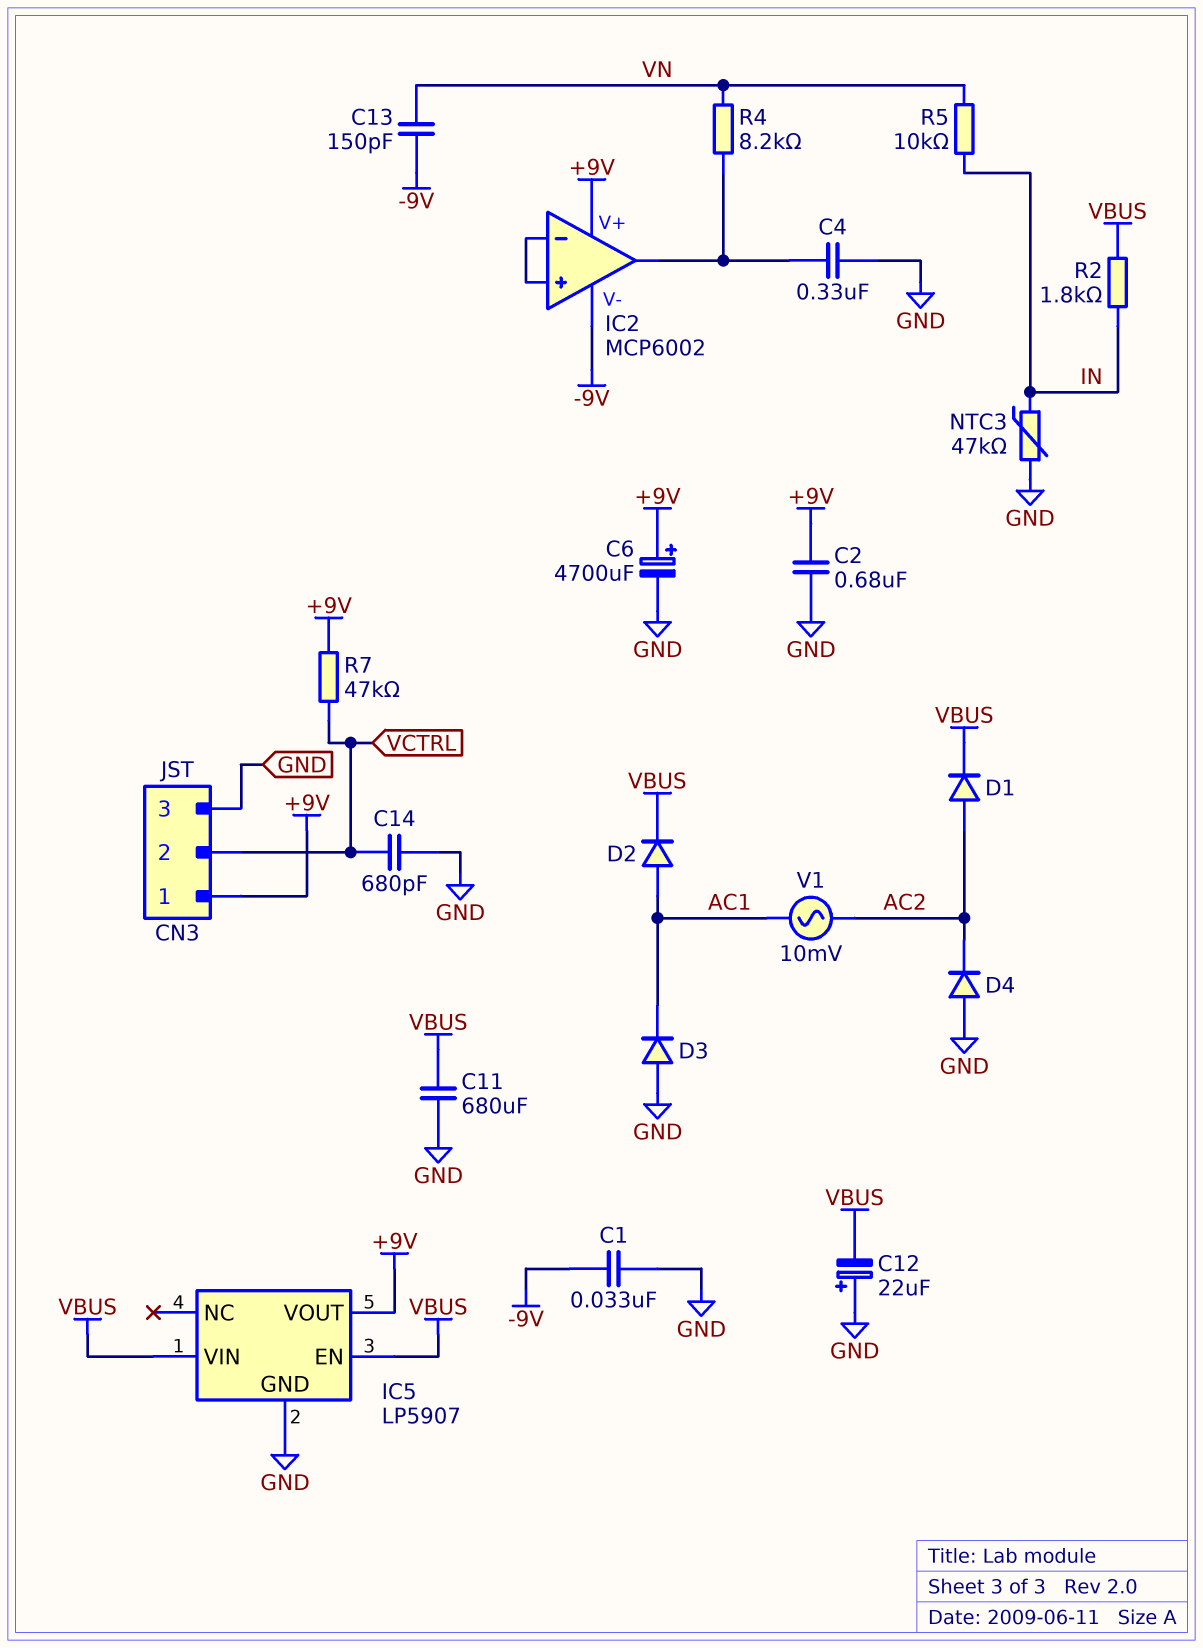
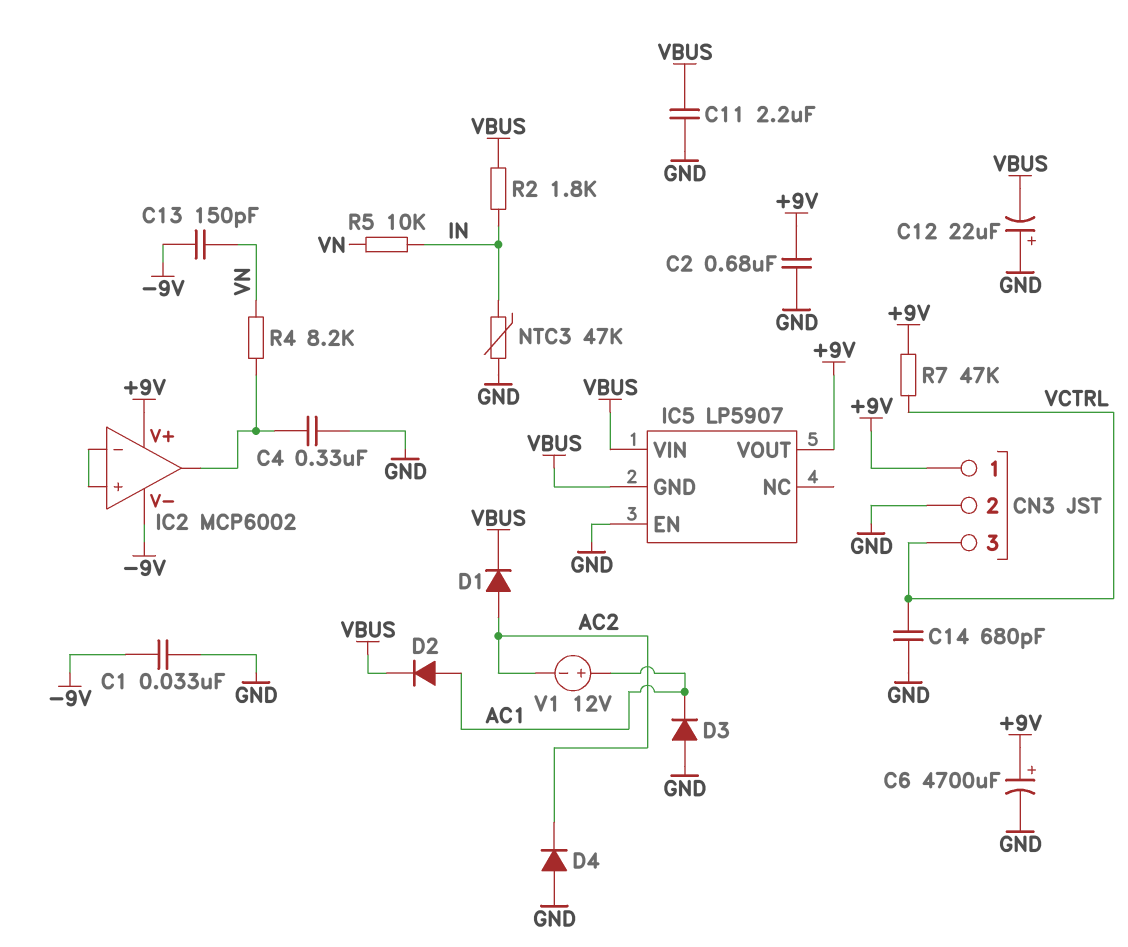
C11: 680uF (GND, VBUS) -> 2.2uF (GND, VBUS)
CN3 pin 2: VCTRL -> GND
CN3 pin 3: GND -> VCTRL
IC5 pin EN: VBUS -> GND
IC5 pin GND: GND -> VBUS
V1: AC 10mV (AC1, AC2) -> 12V (plus AC1, minus AC2)

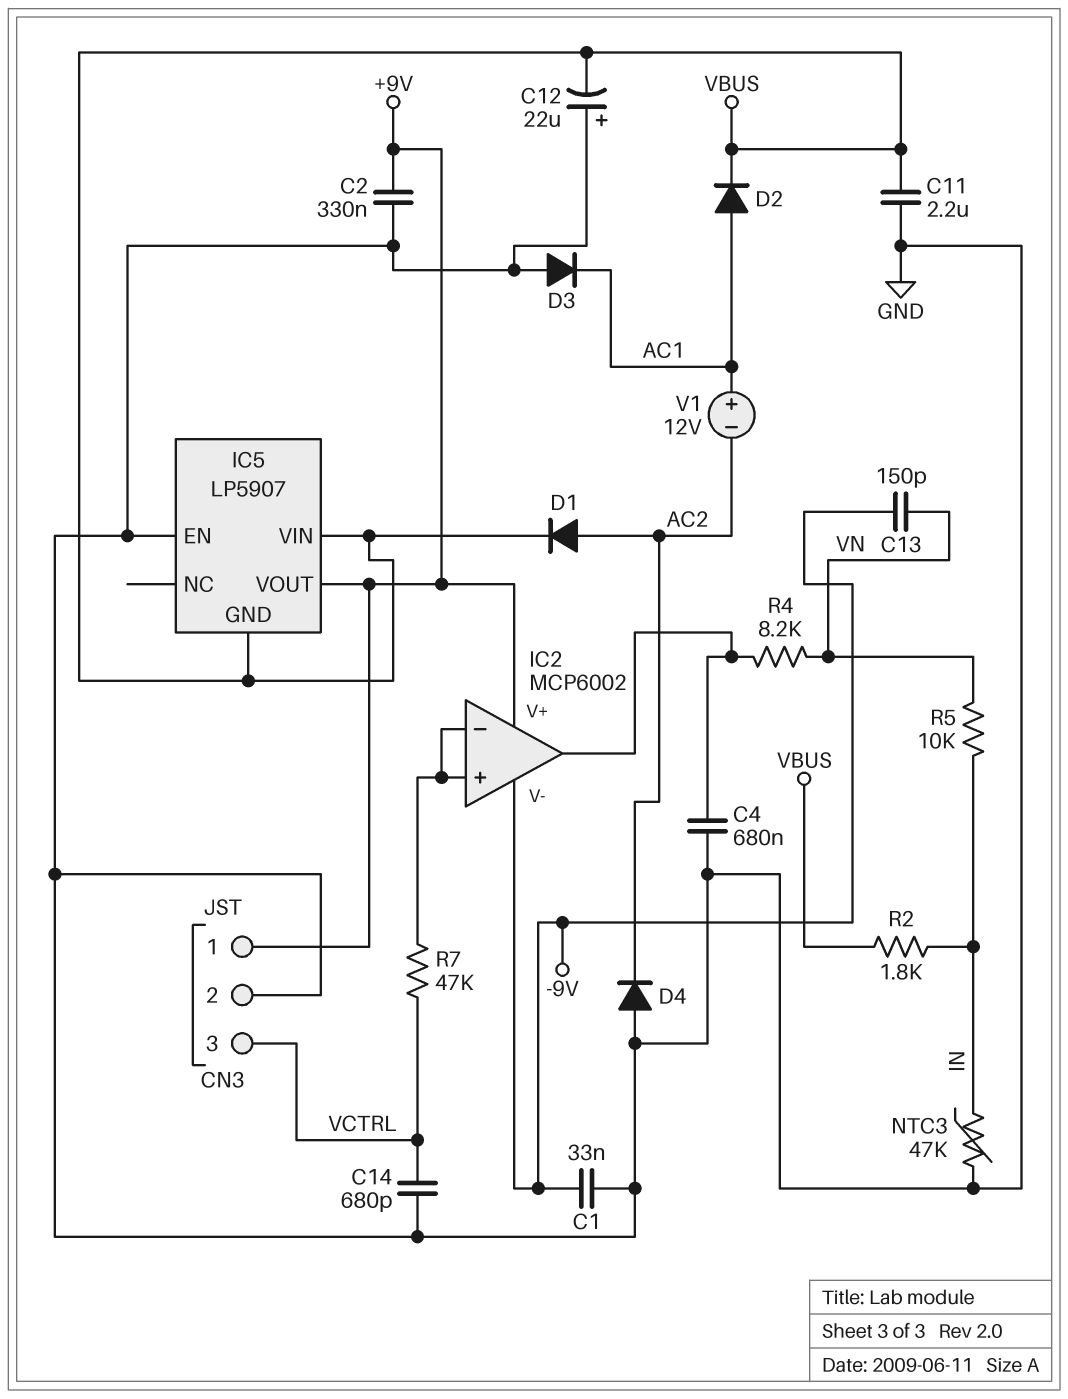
C2: 680nF (+9V, GND) -> 330nF (+9V, GND)
C4: 330nF (GND, IC2/out) -> 680nF (GND, IC2/out)
C6: 4700uF (plus +9V, minus GND) -> none
R7: 47k (+9V, VCTRL) -> 47k (IC2/in+, VCTRL)

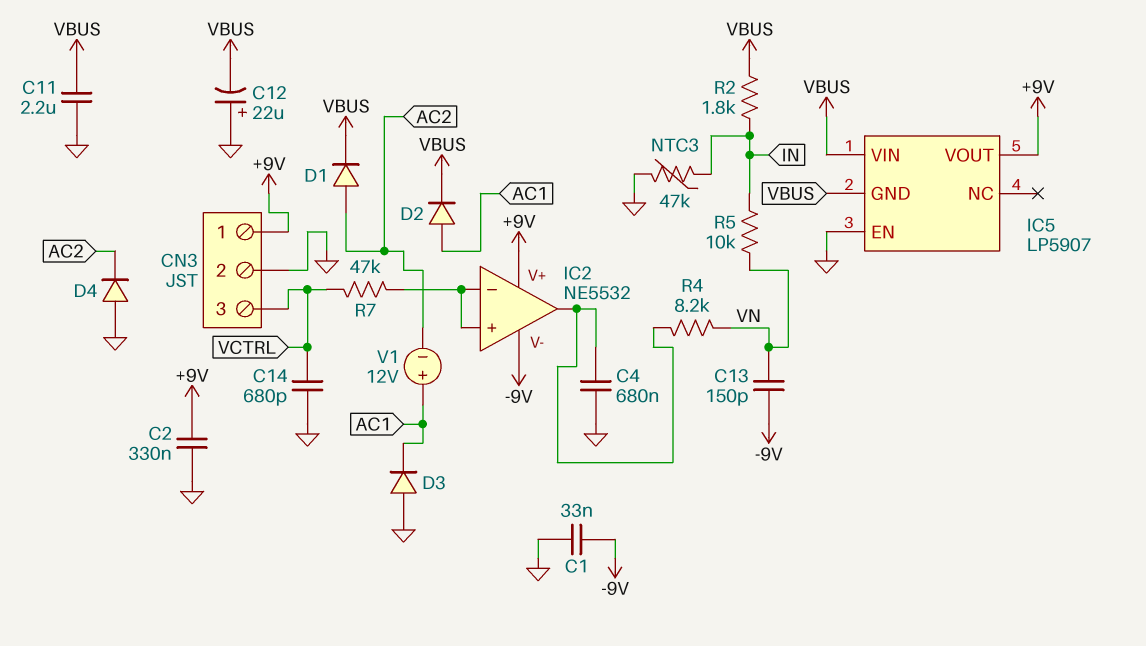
IC2: MCP6002 -> NE5532

